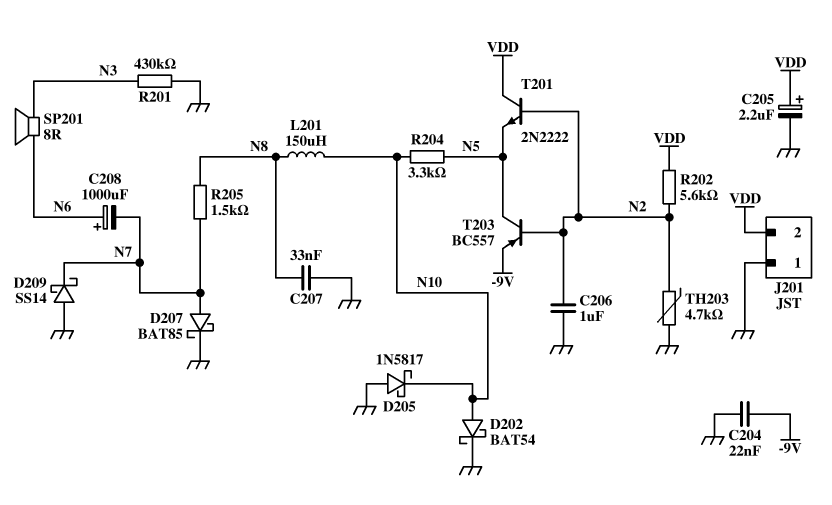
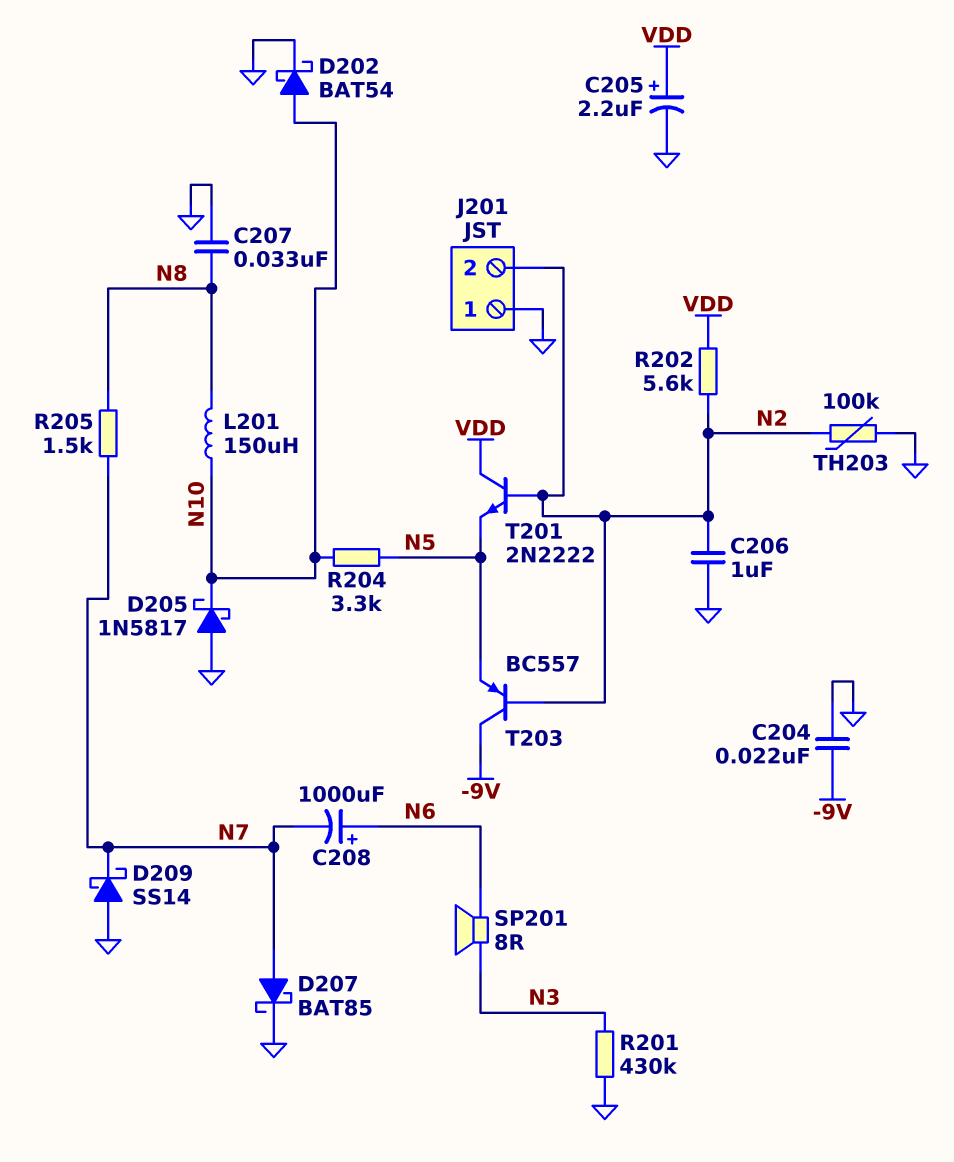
J201 pin 2: VDD -> N2
T203: PNP BC557 (B N2, C N5, E -9V) -> PNP BC557 (B N2, C -9V, E N5)
TH203: 4.7k (GND, N2) -> 100k (GND, N2)

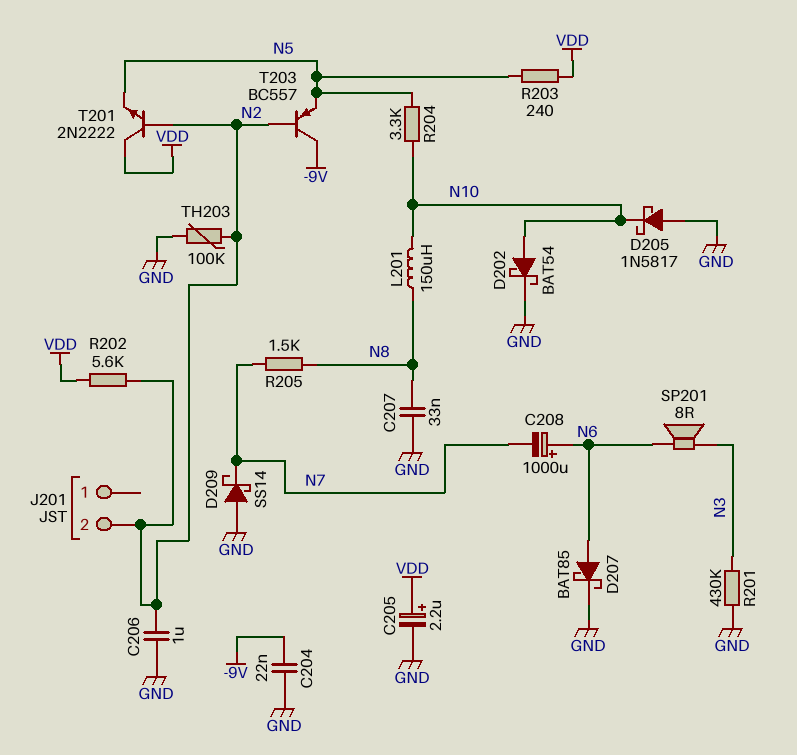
D207: schottky BAT85 (A N7, K GND) -> schottky BAT85 (A N6, K GND)
J201 pin 1: GND -> none
R203: none -> 240 (N5, VDD)

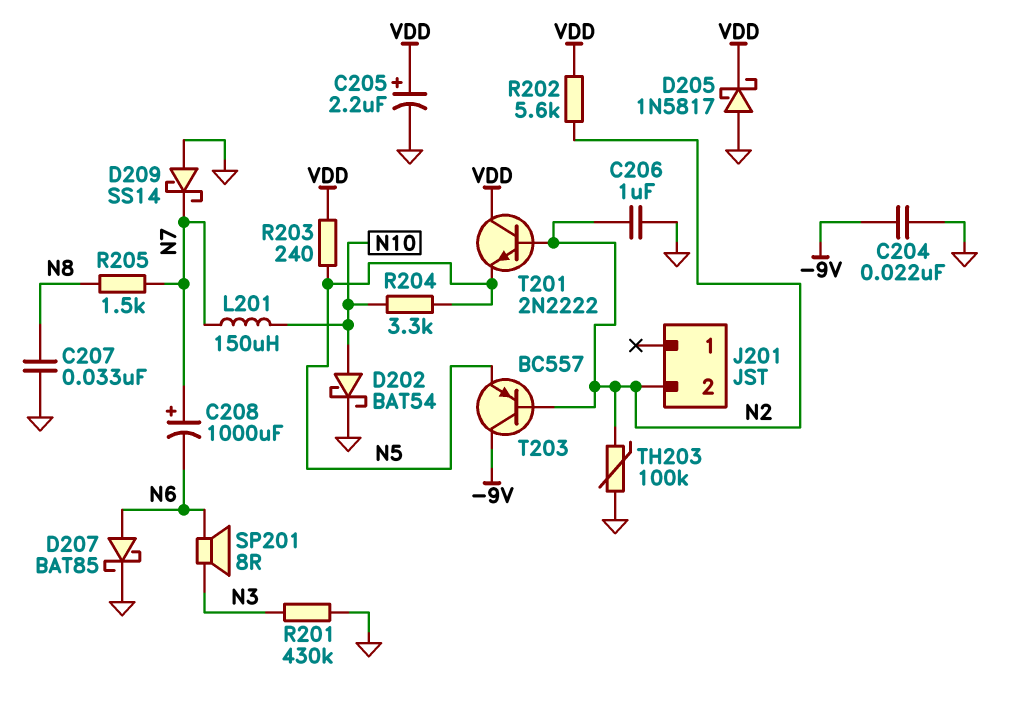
C208: 1000uF (plus N6, minus N7) -> 1000uF (plus N7, minus N6)
D205: schottky 1N5817 (A GND, K N10) -> schottky 1N5817 (A GND, K VDD)
L201: 150uH (N8, N10) -> 150uH (N7, N10)

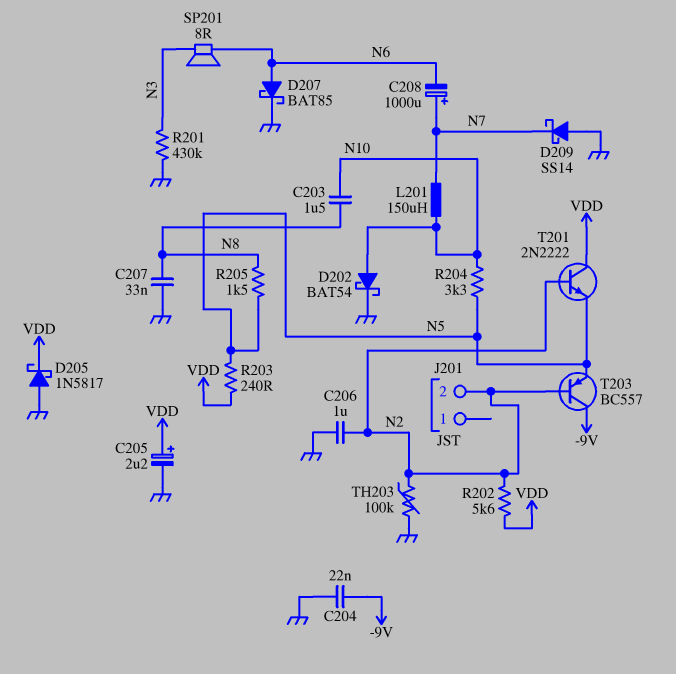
C203: none -> 1.5uF (N8, N10)
R205: 1.5k (N7, N8) -> 1.5k (N5, N8)

